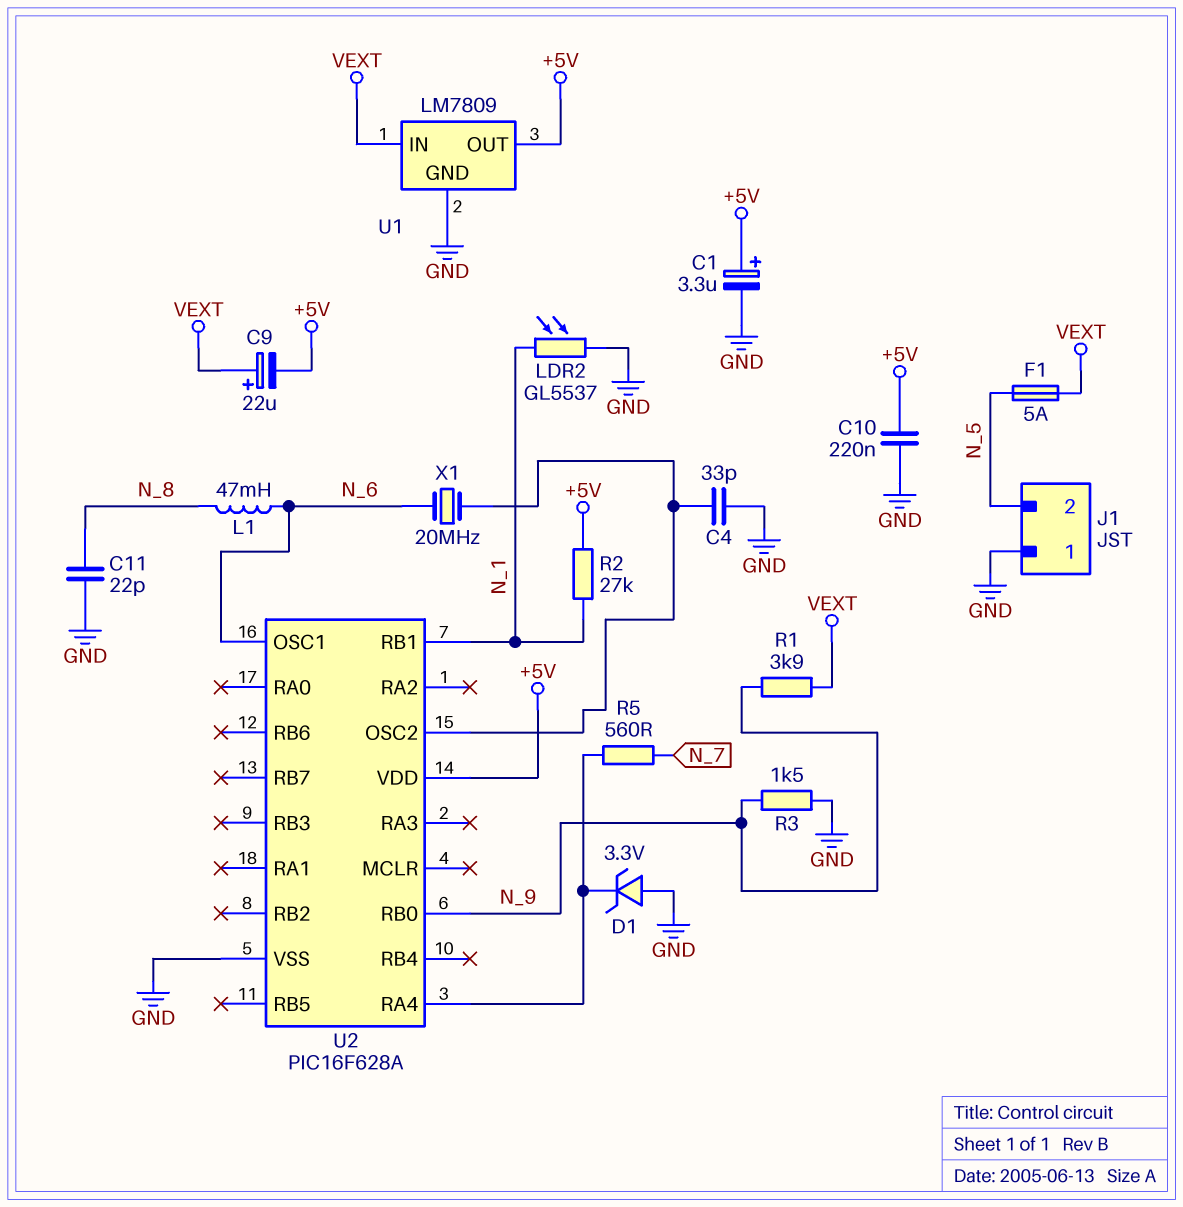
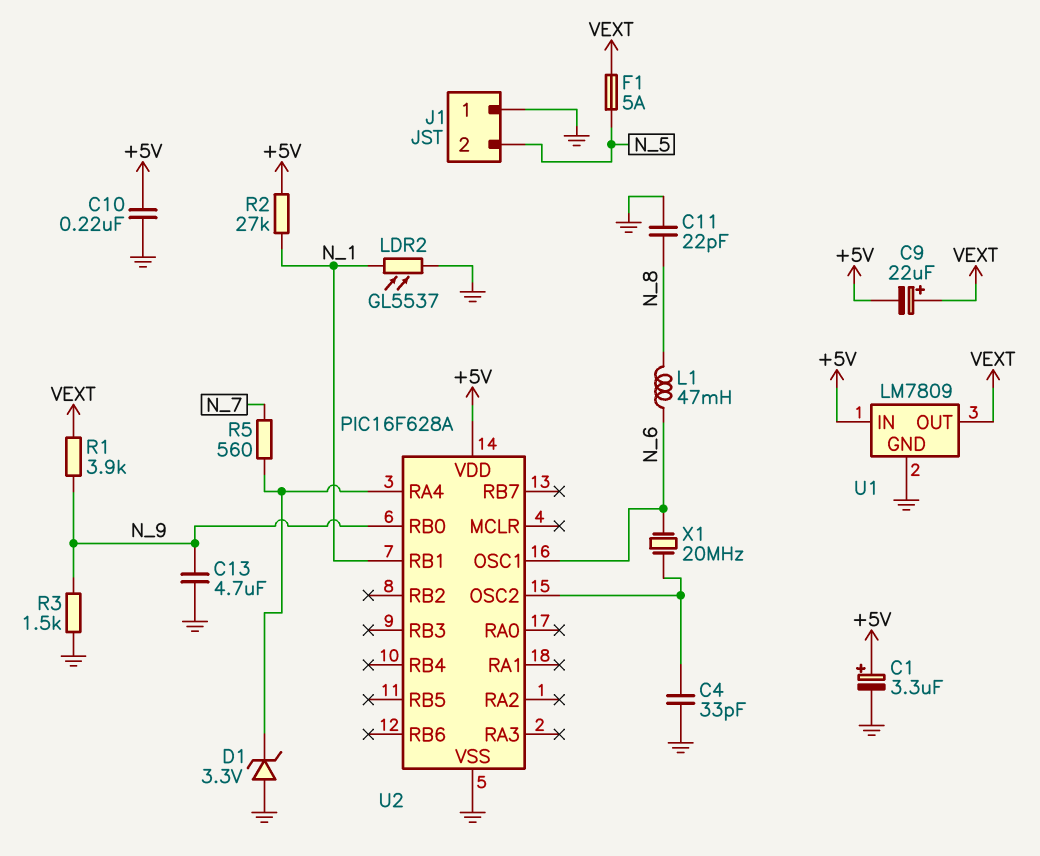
C13: none -> 4.7uF (GND, N_9)
U1 pin IN: VEXT -> +5V
U1 pin OUT: +5V -> VEXT

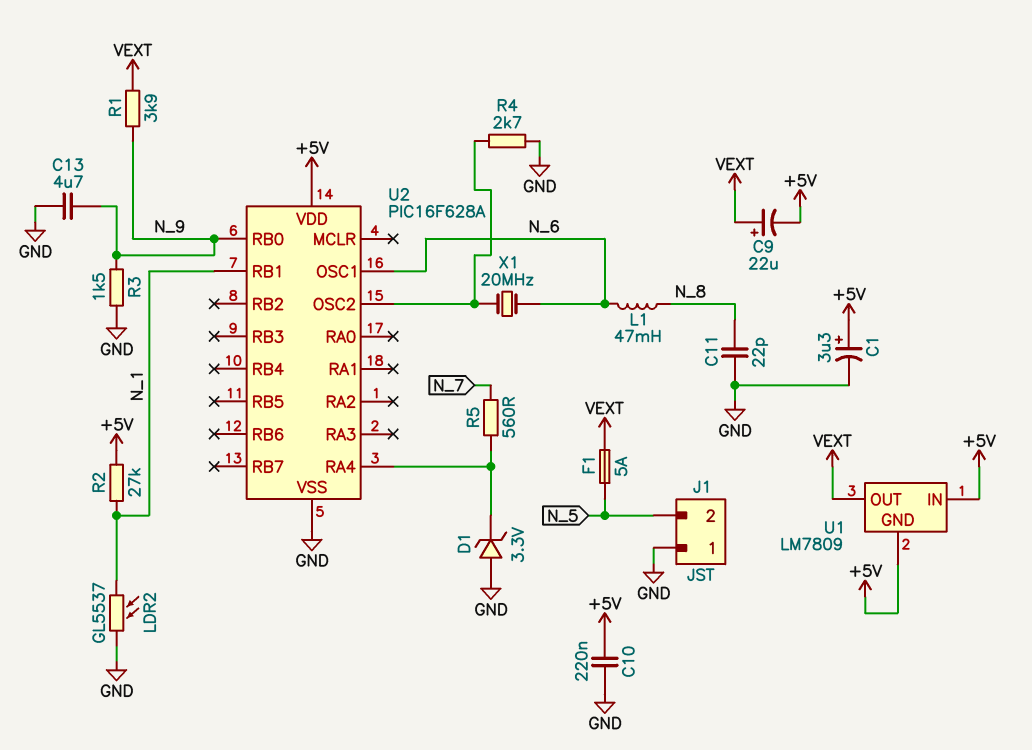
C4: 33pF (GND, U2/OSC2) -> none
R4: none -> 2.7k (GND, U2/OSC2)
U1 pin GND: GND -> +5V

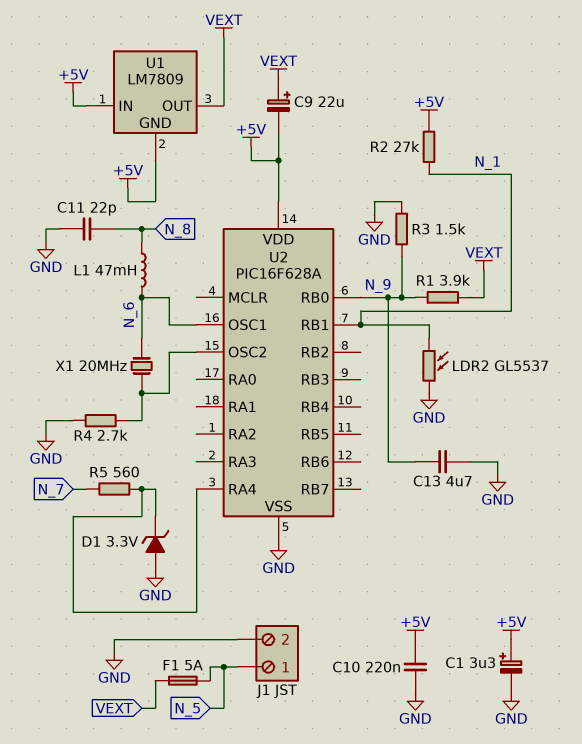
J1 pin 1: GND -> N_5
J1 pin 2: N_5 -> GND

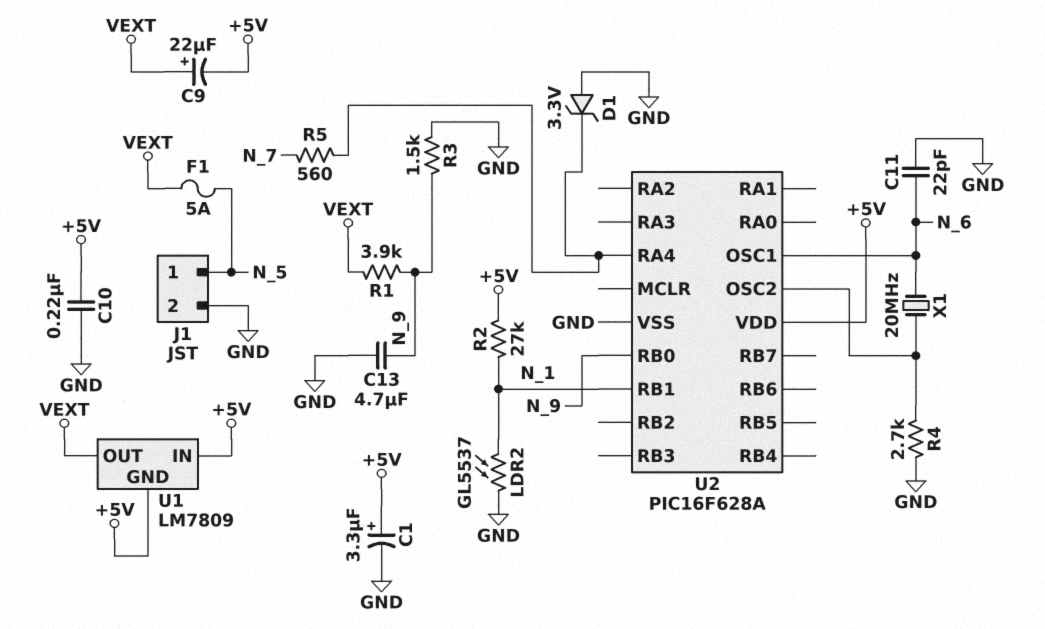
C11: 22pF (GND, N_8) -> 22pF (GND, N_6)
L1: 47mH (N_6, N_8) -> none

